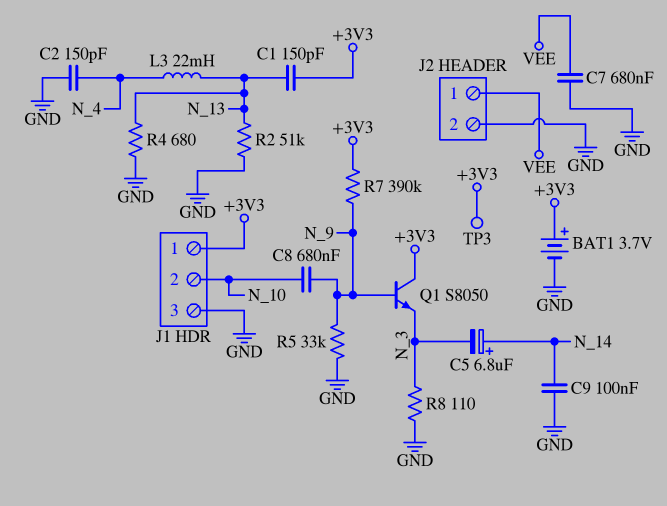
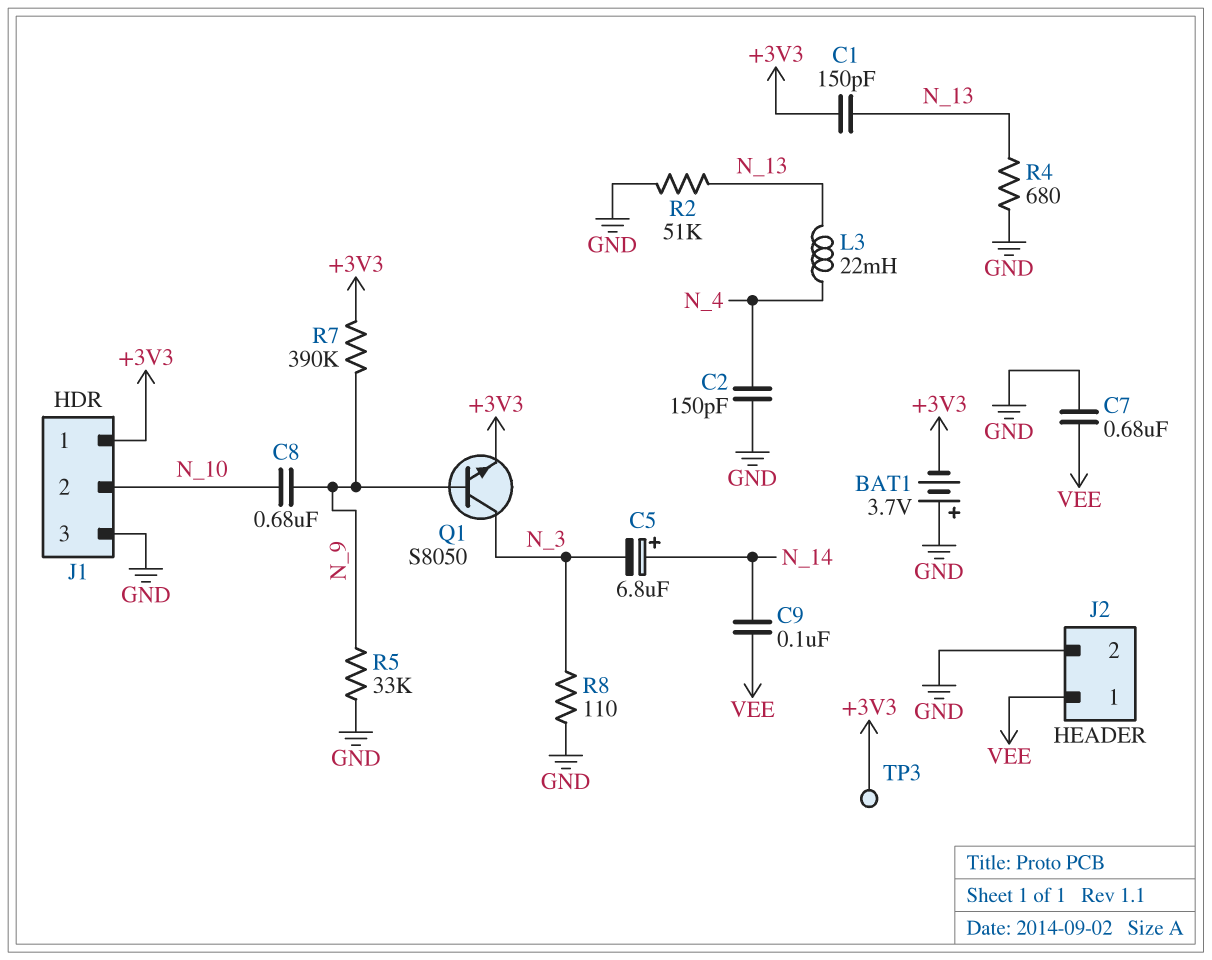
BAT1: 3.7V (plus +3V3, minus GND) -> 3.7V (plus GND, minus +3V3)
C9: 100nF (GND, N_14) -> 100nF (N_14, VEE)
Q1: NPN S8050 (B N_9, C +3V3, E N_3) -> NPN S8050 (B N_9, C N_3, E +3V3)

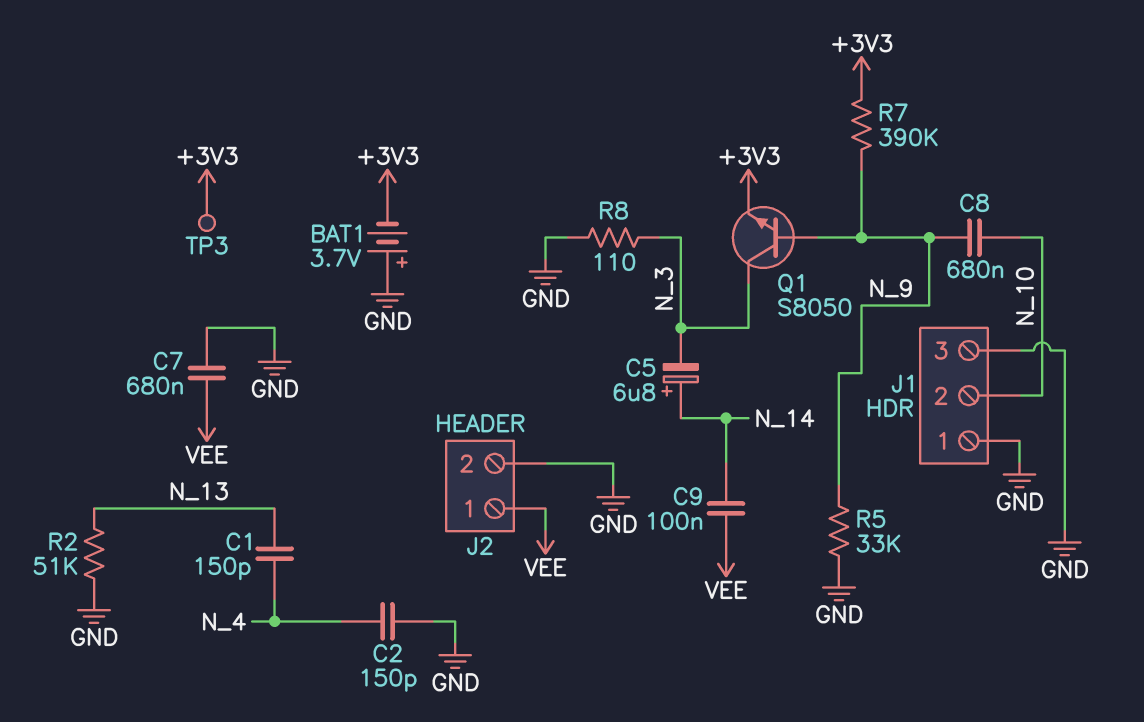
C1: 150pF (+3V3, N_13) -> 150pF (N_4, N_13)
J1 pin 1: +3V3 -> GND
L3: 22mH (N_4, N_13) -> none
R4: 680 (GND, N_13) -> none

